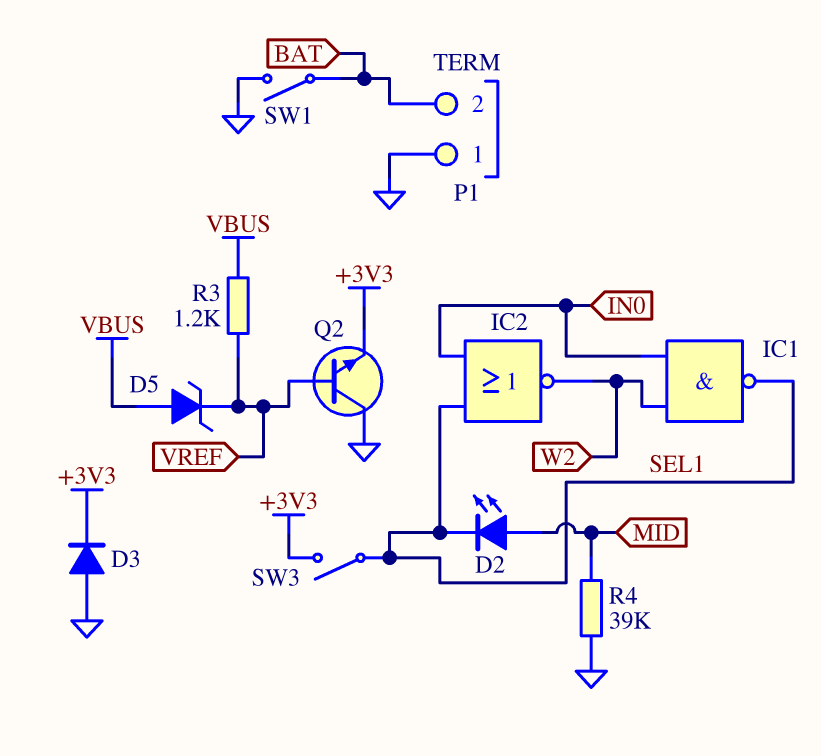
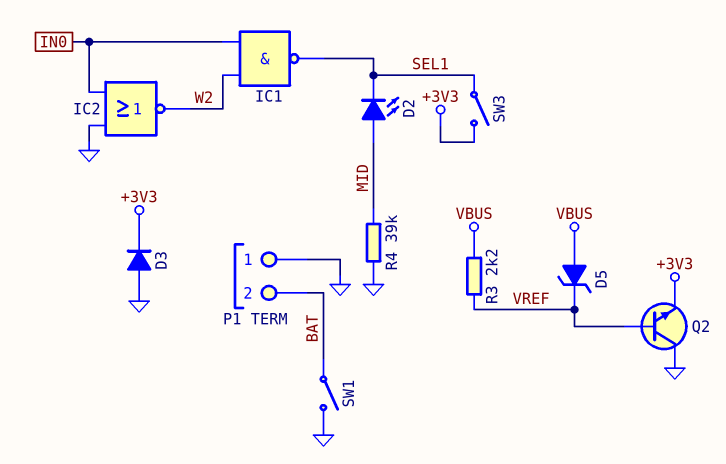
IC2: NOR (in IN0, in SEL1, out W2) -> NOR (in GND, in IN0, out W2)
R3: 1.2k (VBUS, VREF) -> 2.2k (VBUS, VREF)

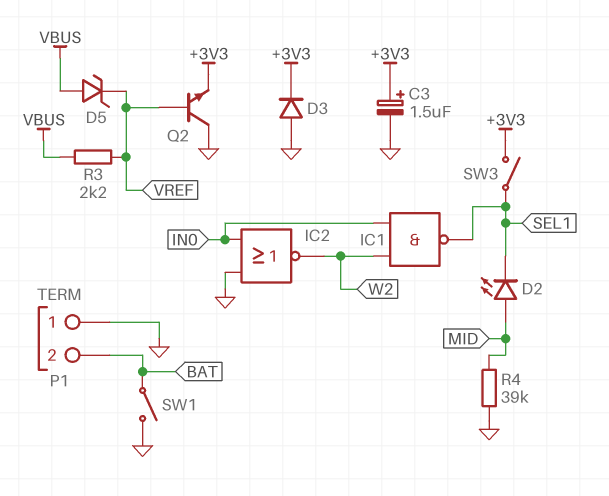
C3: none -> 1.5uF (plus +3V3, minus GND)

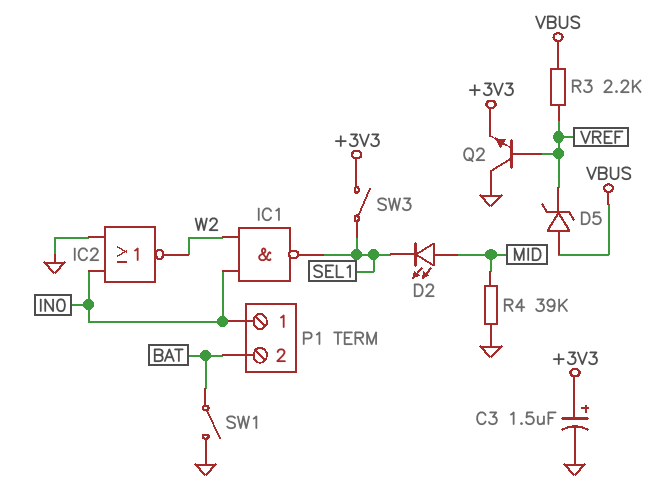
D3: diode (A GND, K +3V3) -> none
P1 pin 1: GND -> IN0

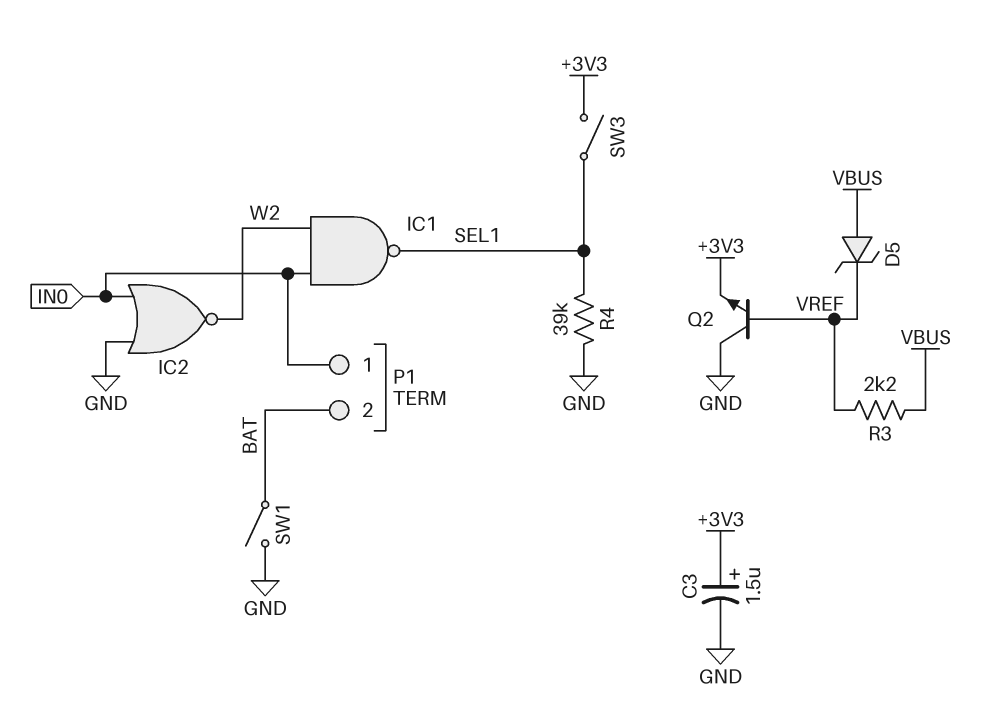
D2: LED (A MID, K SEL1) -> none
R4: 39k (GND, MID) -> 39k (GND, SEL1)

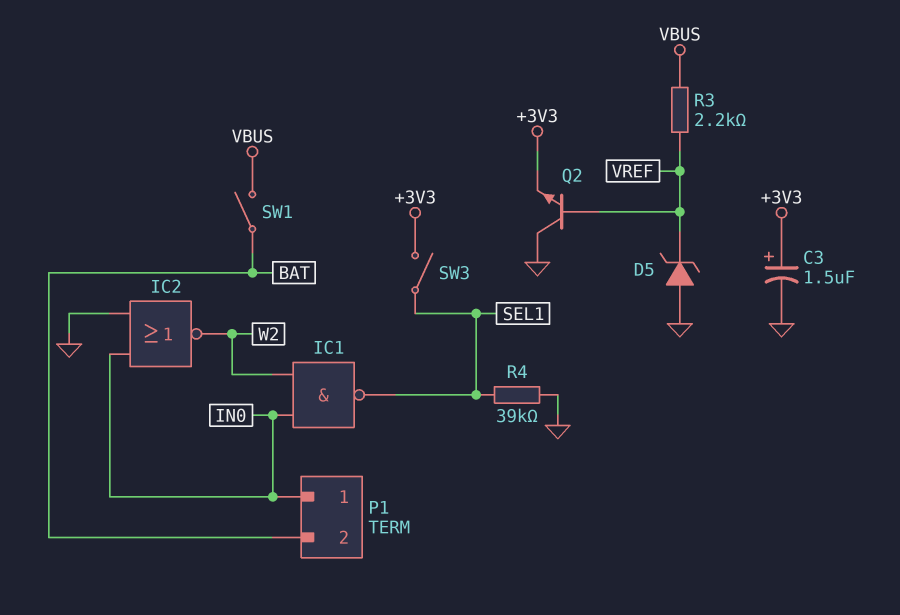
D5: zener (A VBUS, K VREF) -> zener (A GND, K VREF)
SW1: switch (BAT, GND) -> switch (BAT, VBUS)

